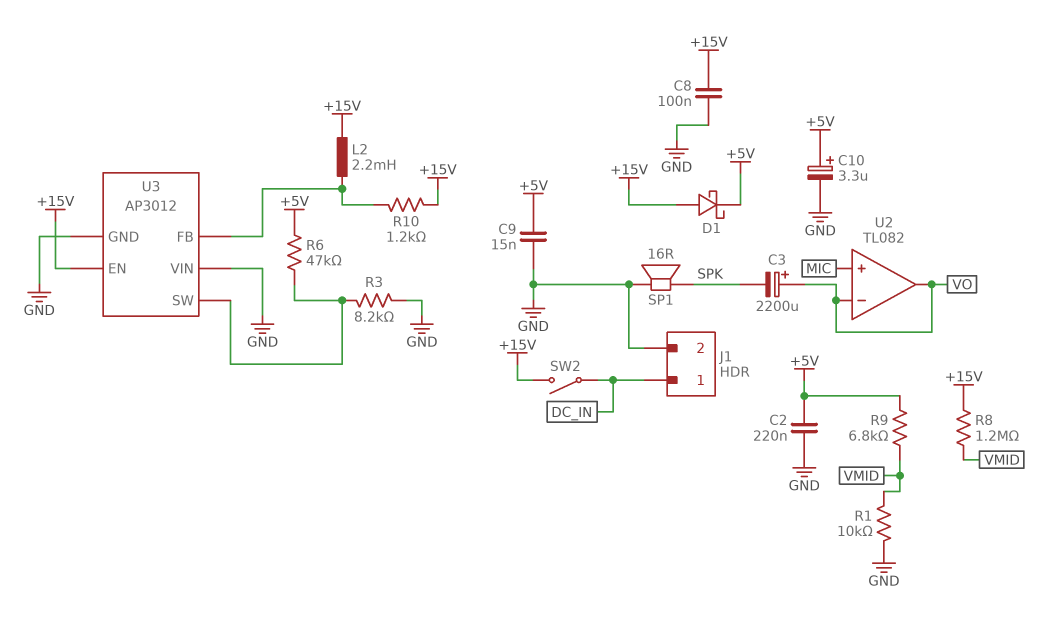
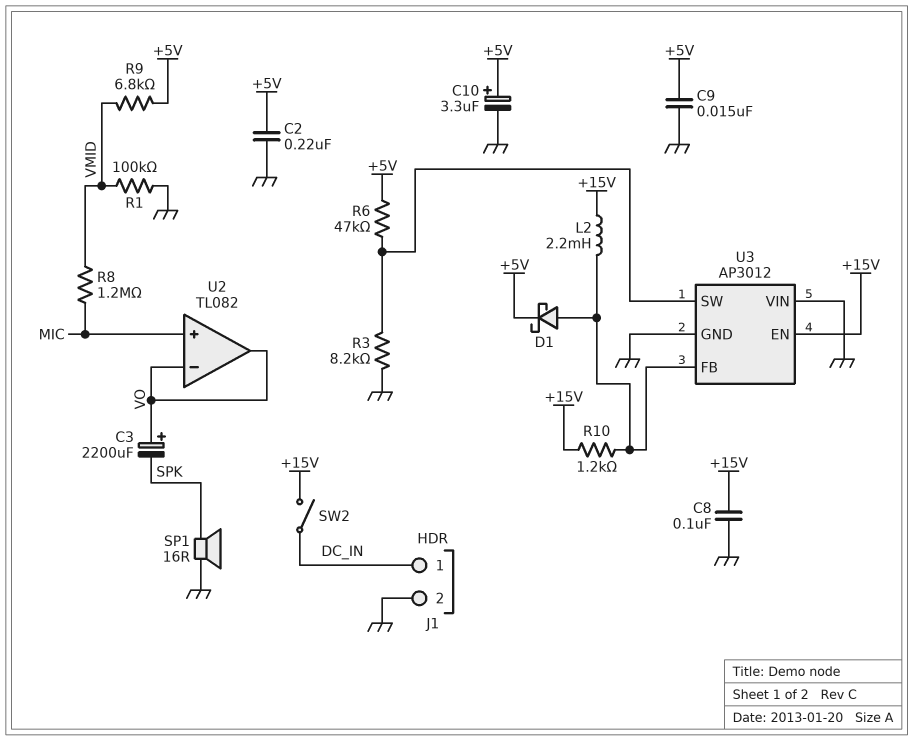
D1: schottky (A +15V, K +5V) -> schottky (A U3/FB, K +5V)
R1: 10k (GND, VMID) -> 100k (GND, VMID)
R8: 1.2M (+15V, VMID) -> 1.2M (MIC, VMID)

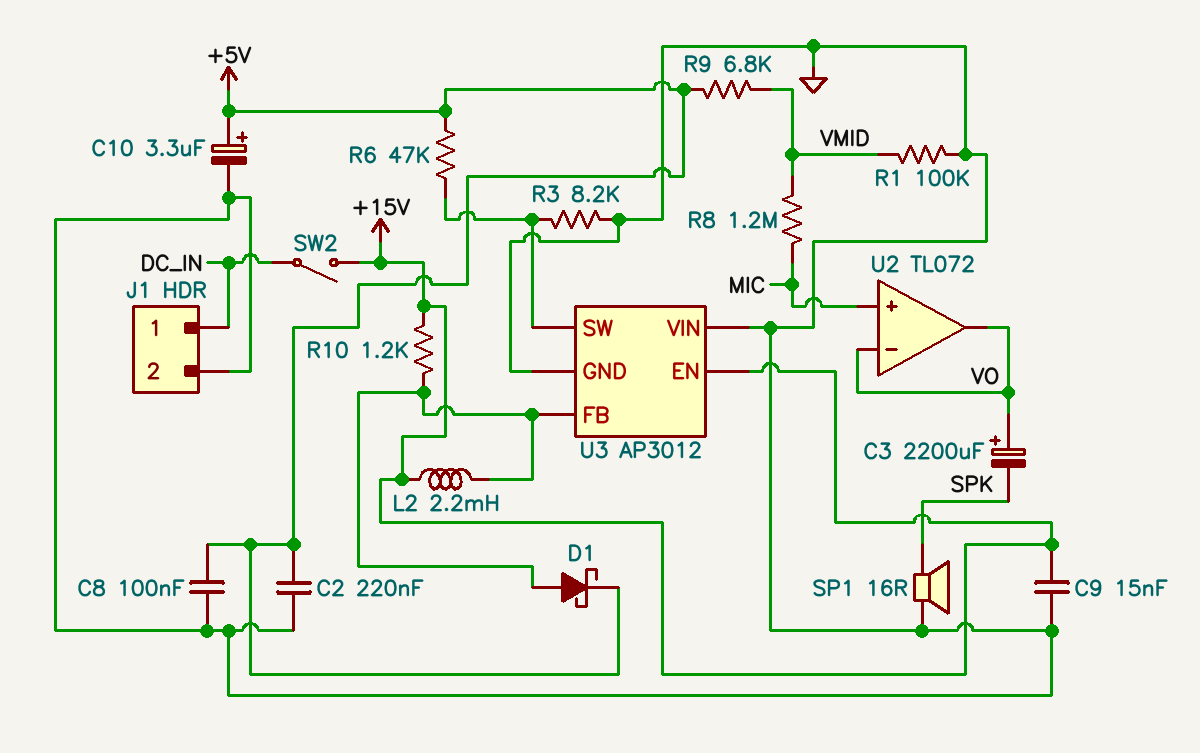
C8: 100nF (+15V, GND) -> 100nF (+5V, GND)
C9: 15nF (+5V, GND) -> 15nF (+15V, GND)
U2: TL082 -> TL072

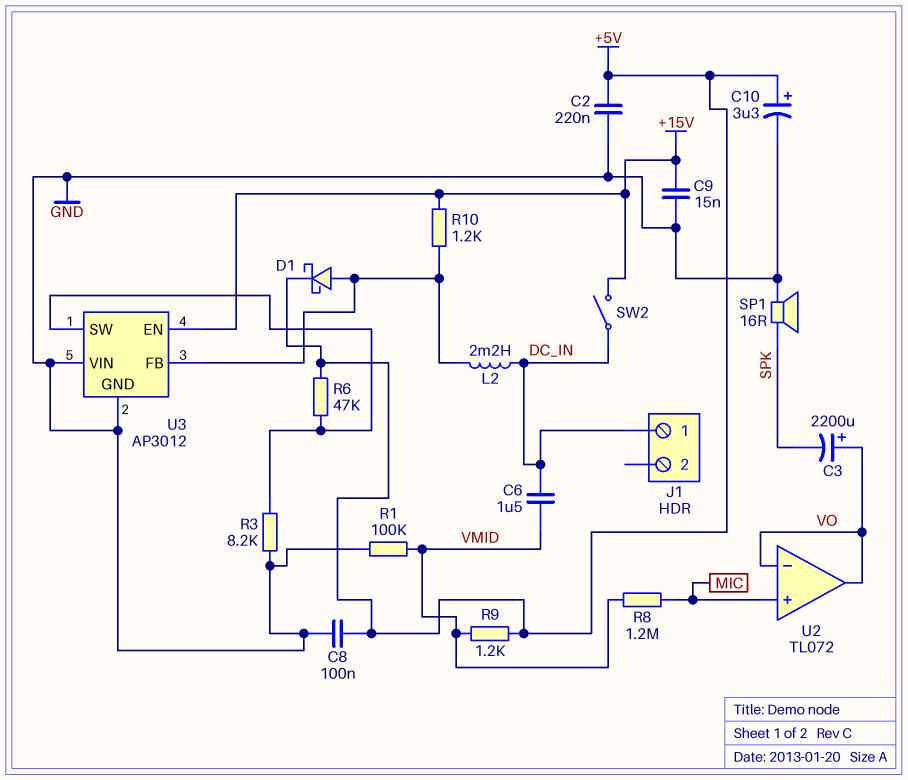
C6: none -> 1.5uF (DC_IN, VMID)
J1 pin 2: GND -> none
L2: 2.2mH (+15V, U3/FB) -> 2.2mH (DC_IN, U3/FB)
R9: 6.8k (+5V, VMID) -> 1.2k (+5V, VMID)

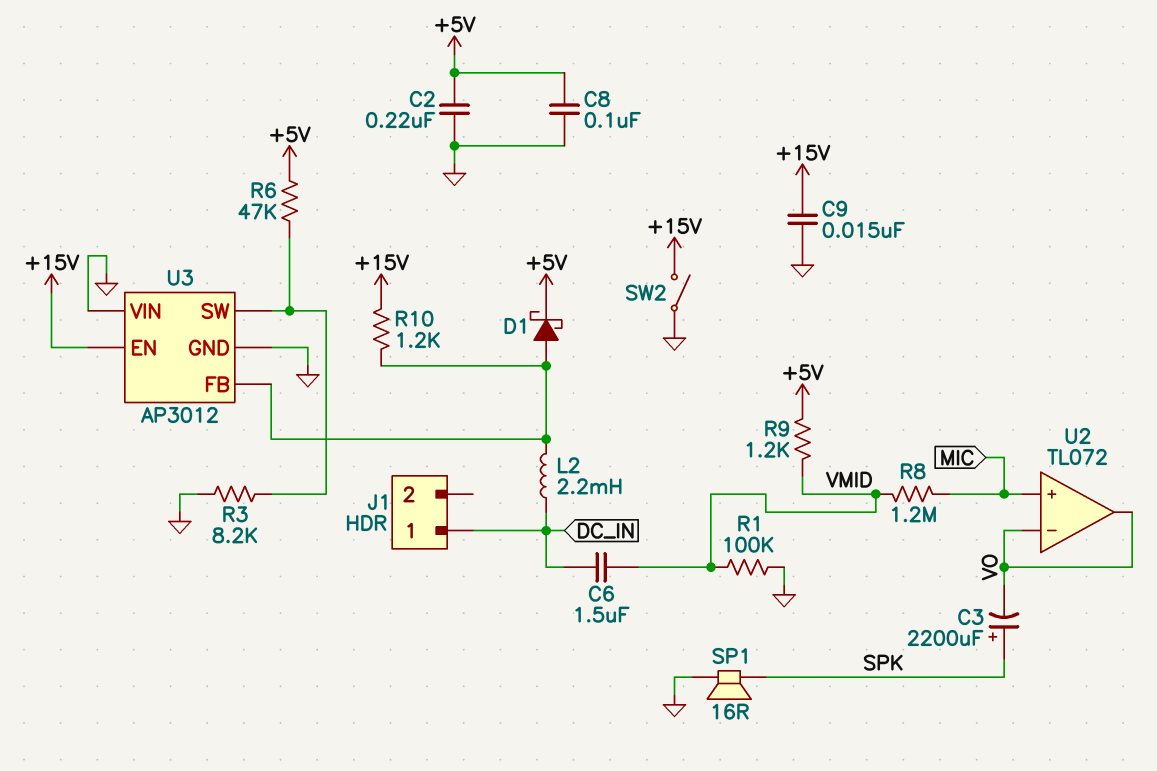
C3: 2200uF (plus VO, minus SPK) -> 2200uF (plus SPK, minus VO)
C10: 3.3uF (plus +5V, minus GND) -> none
SW2: switch (+15V, DC_IN) -> switch (+15V, GND)

